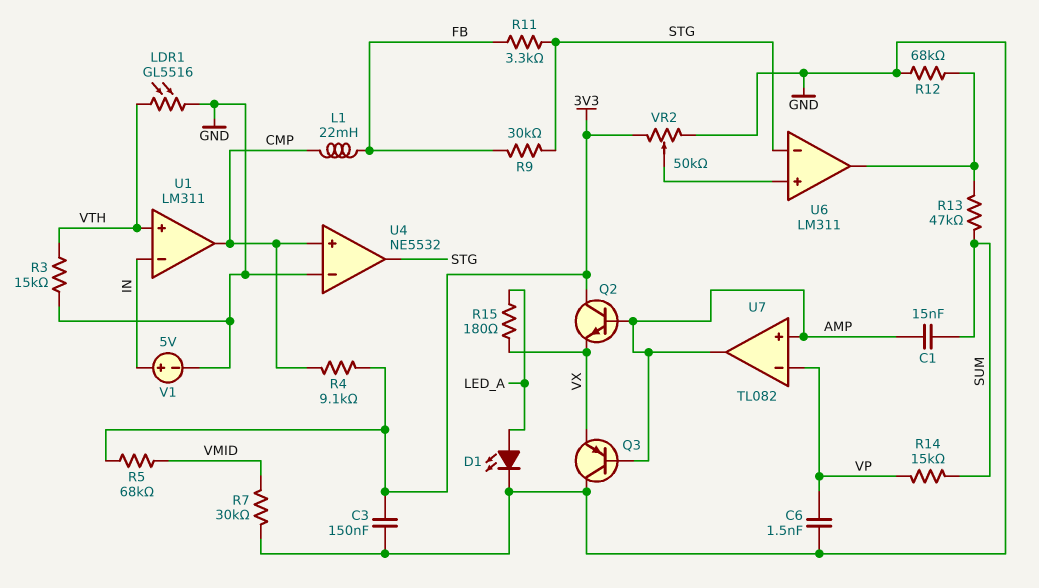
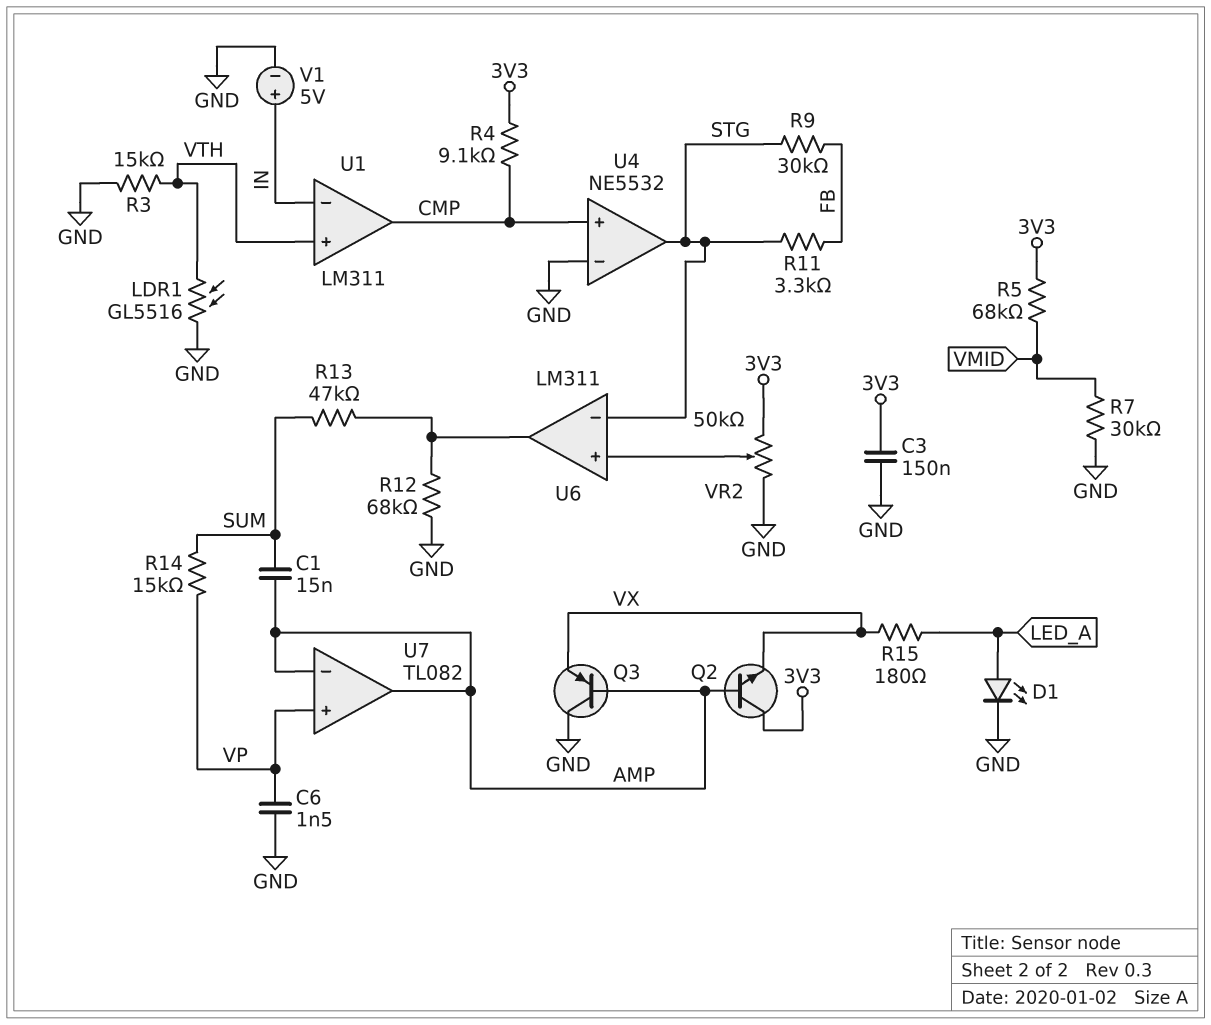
L1: 22mH (CMP, FB) -> none
U7 pin in+: AMP -> VP
U7 pin in-: VP -> AMP

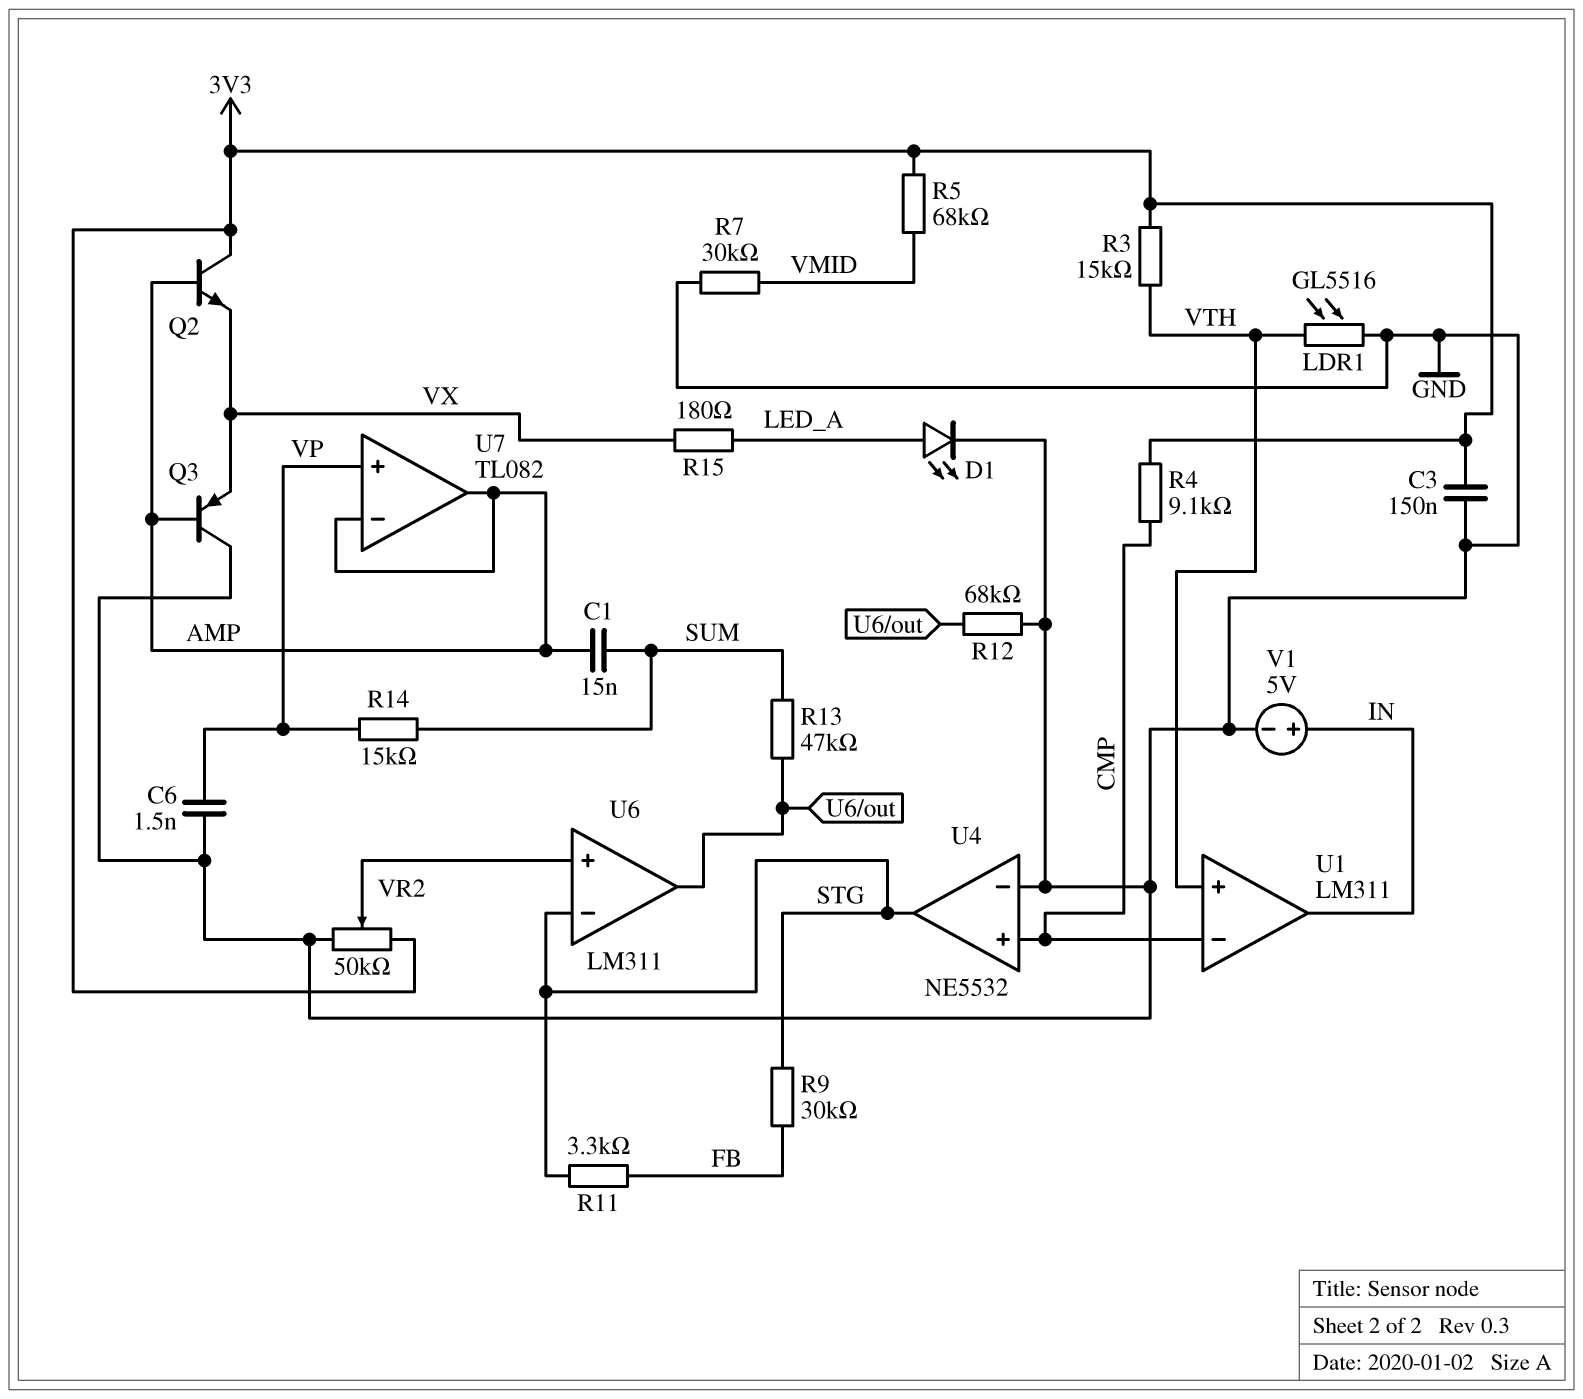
R3: 15k (GND, VTH) -> 15k (3V3, VTH)
U1 pin in-: IN -> CMP
U1 pin out: CMP -> IN

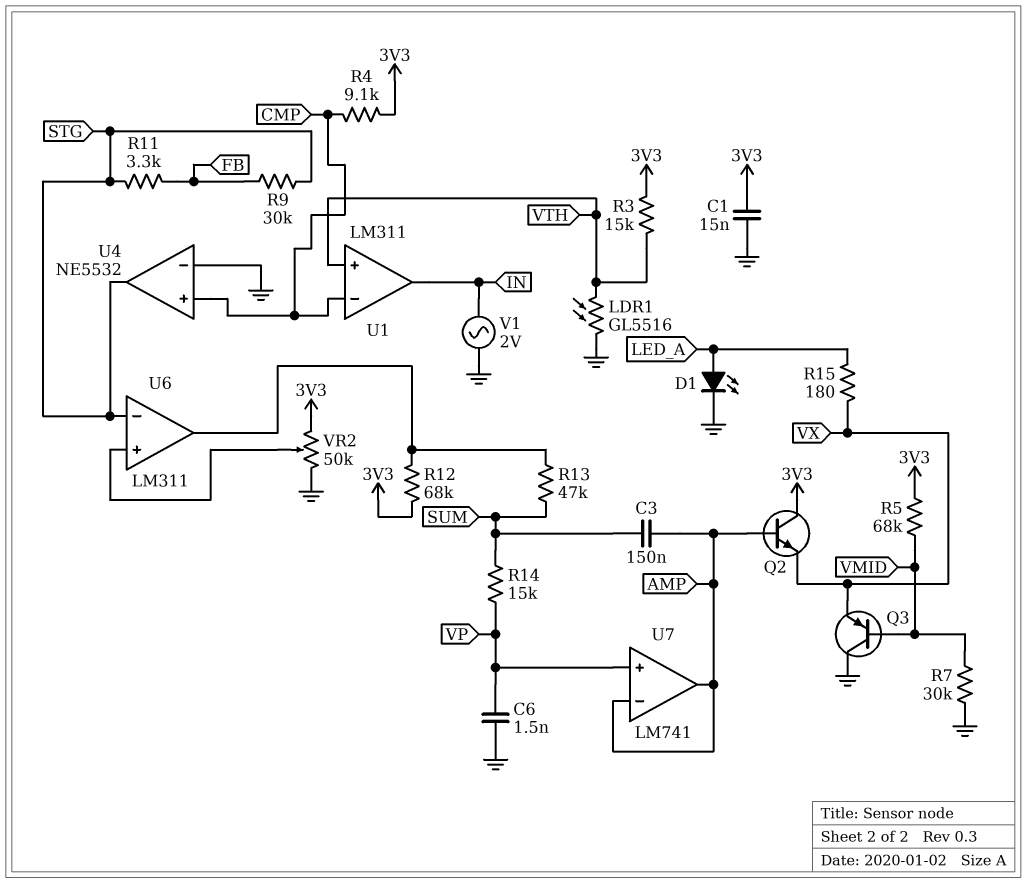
C1: 15nF (AMP, SUM) -> 15nF (3V3, GND)
C3: 150nF (3V3, GND) -> 150nF (AMP, SUM)
Q3: PNP (B AMP, C GND, E VX) -> PNP (B VMID, C GND, E VX)
R12: 68k (GND, U6/out) -> 68k (3V3, U6/out)
U7: TL082 -> LM741
V1: 5V (plus IN, minus GND) -> AC 2V (GND, IN)

